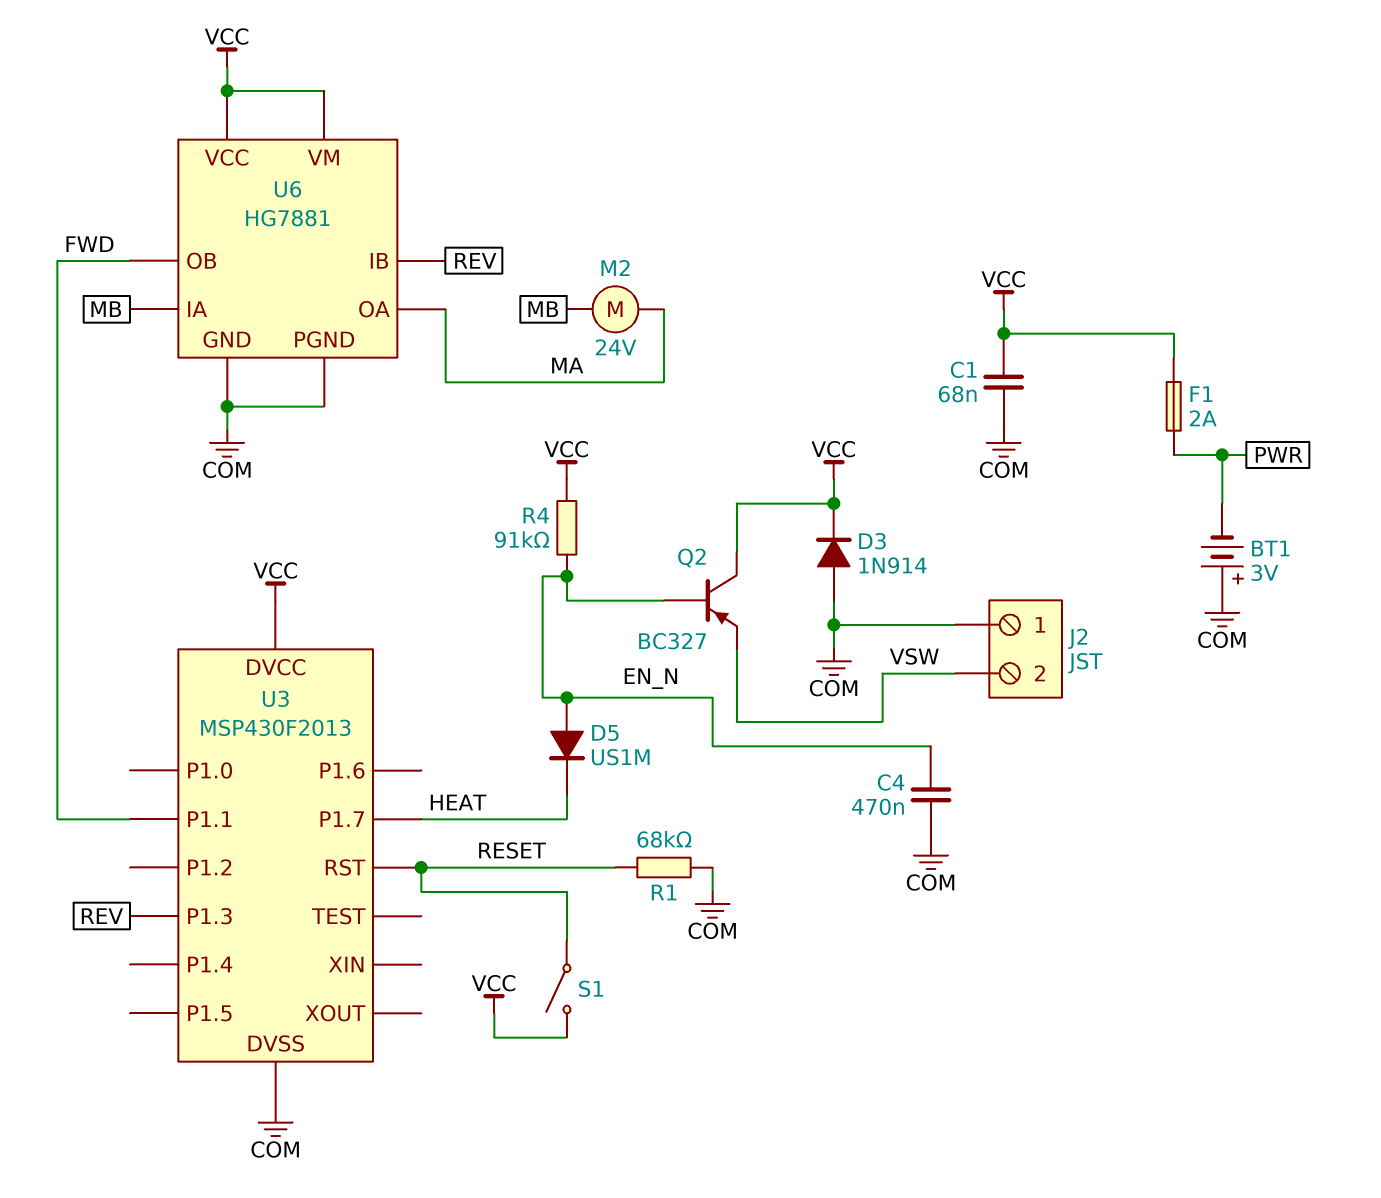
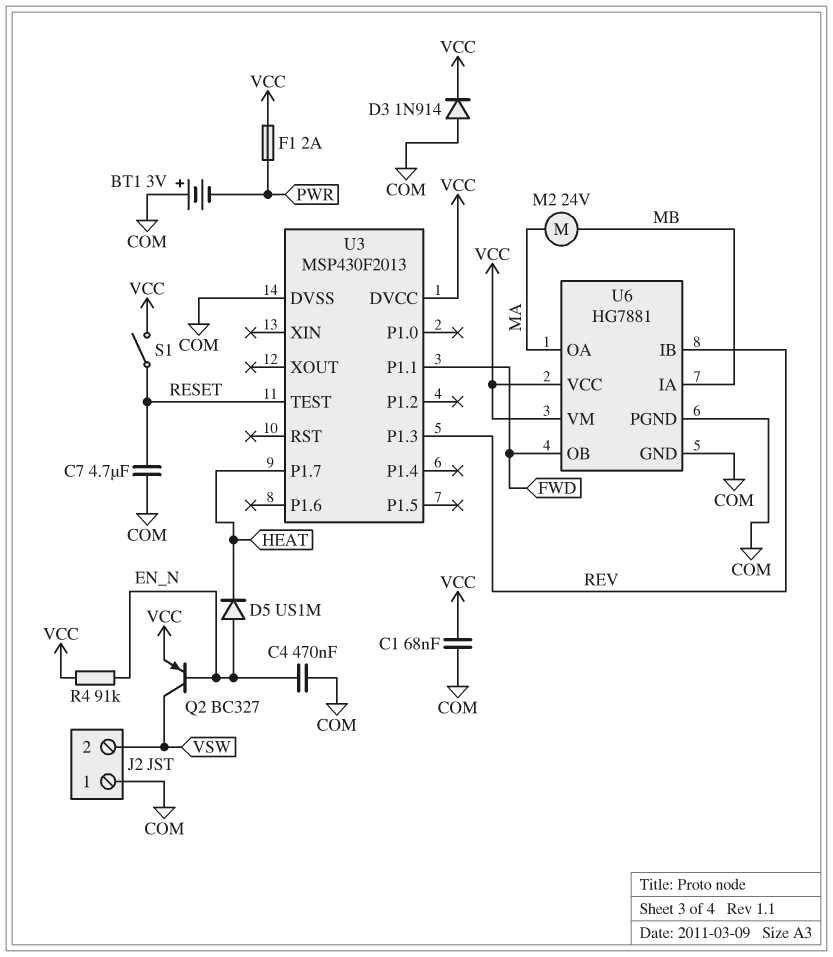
C7: none -> 4.7uF (COM, RESET)
Q2: PNP BC327 (B EN_N, C VCC, E VSW) -> PNP BC327 (B EN_N, C VSW, E VCC)
R1: 68k (COM, RESET) -> none
U3 pin RST: RESET -> none
U3 pin TEST: none -> RESET

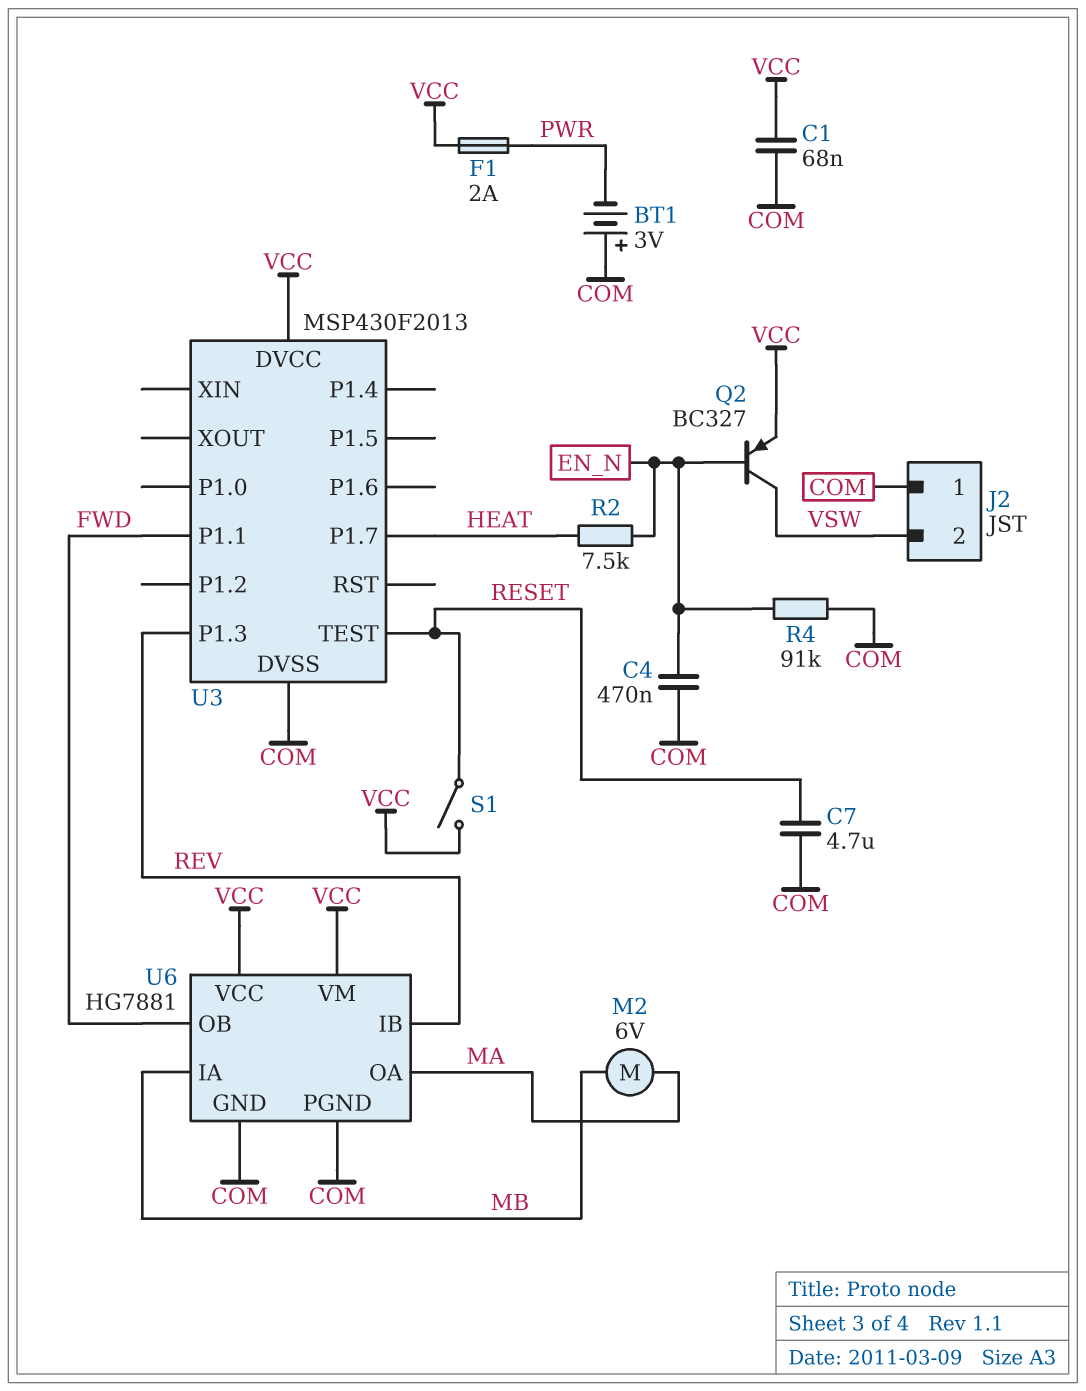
D3: diode 1N914 (A COM, K VCC) -> none
D5: diode US1M (A EN_N, K HEAT) -> none
M2: motor 24V (MA, MB) -> motor 6V (MA, MB)
R2: none -> 7.5k (EN_N, HEAT)
R4: 91k (EN_N, VCC) -> 91k (COM, EN_N)

